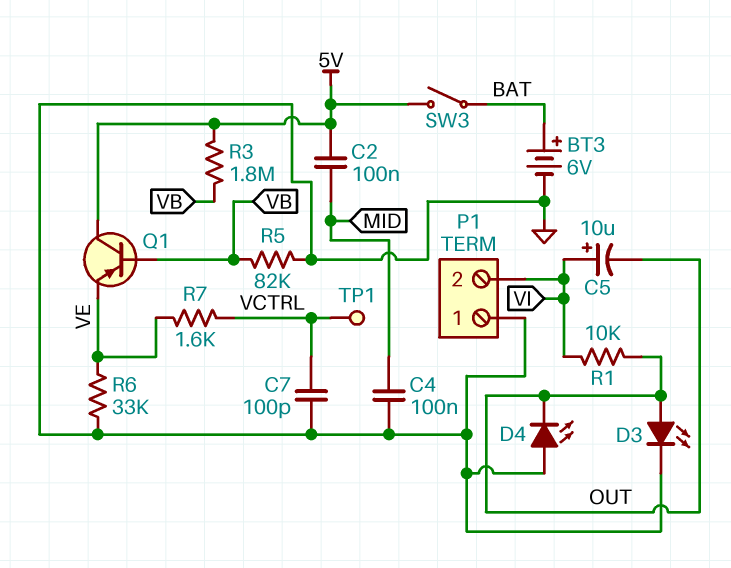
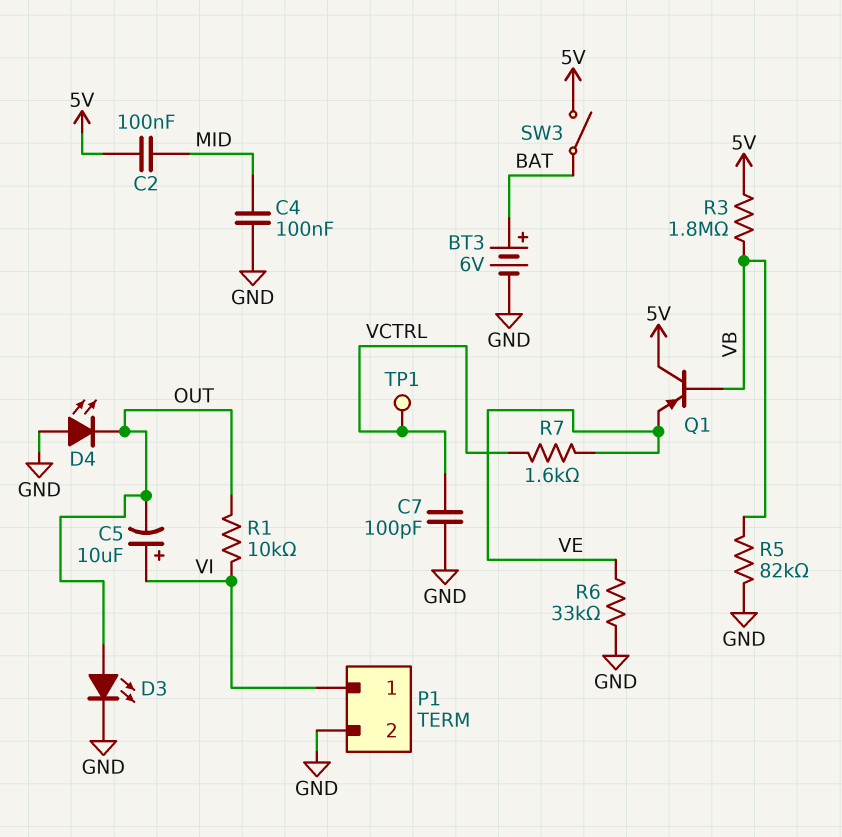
P1 pin 1: GND -> VI
P1 pin 2: VI -> GND

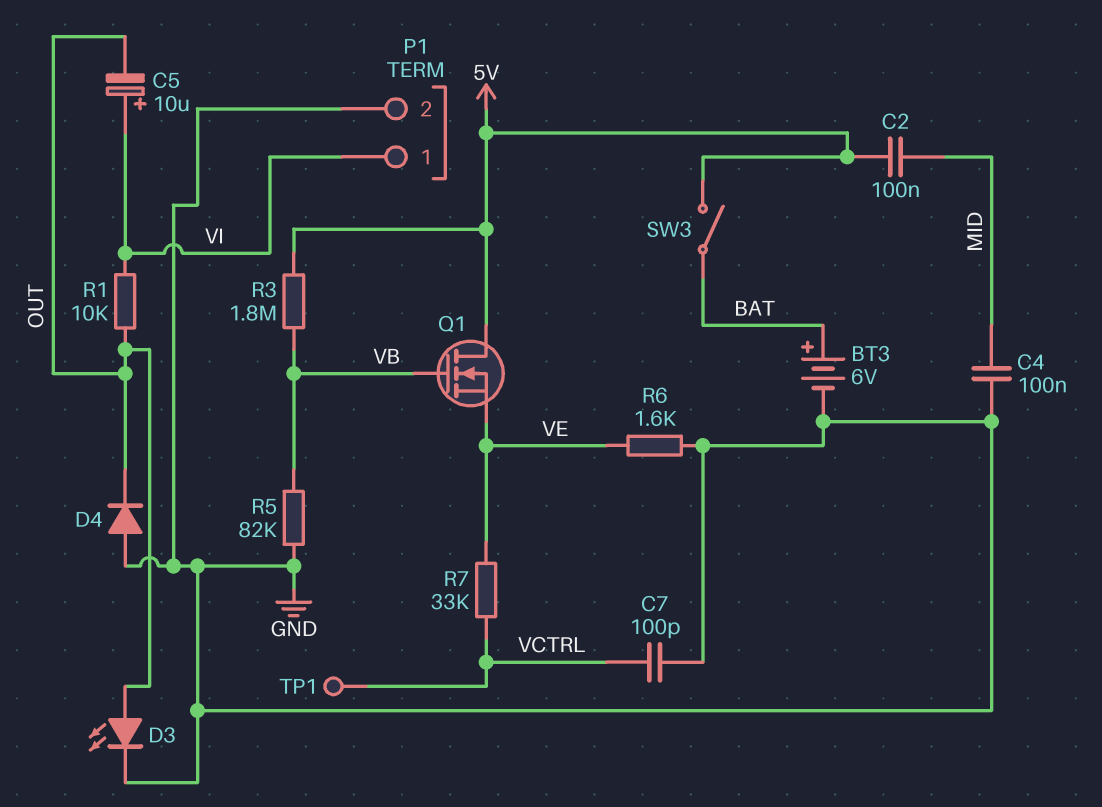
D4: LED (A GND, K OUT) -> diode (A GND, K OUT)
Q1: PNP (B VB, C 5V, E VE) -> NMOS (G VB, D 5V, S VE)
R6: 33k (GND, VE) -> 1.6k (GND, VE)
R7: 1.6k (VCTRL, VE) -> 33k (VCTRL, VE)

